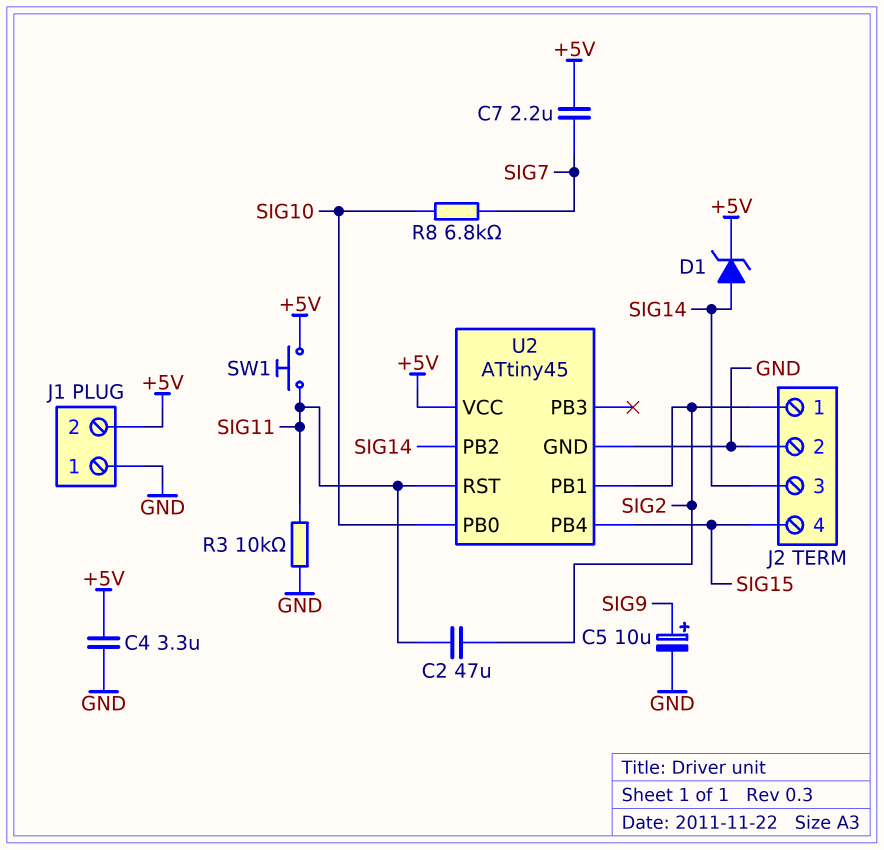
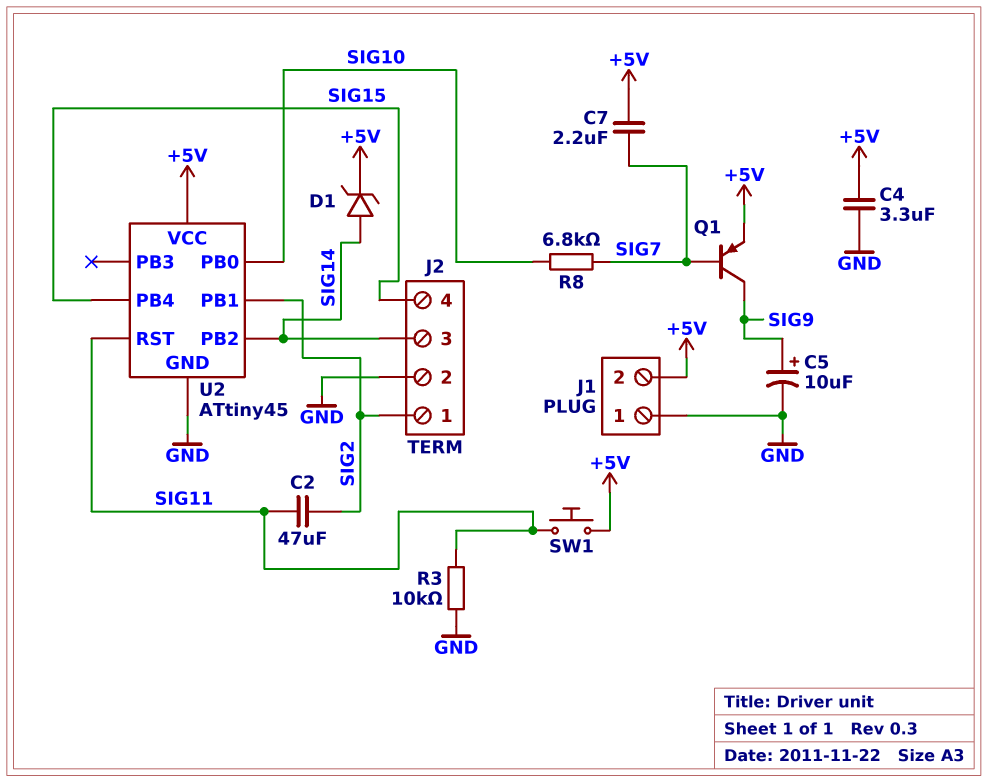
Q1: none -> PNP (B SIG7, C SIG9, E +5V)

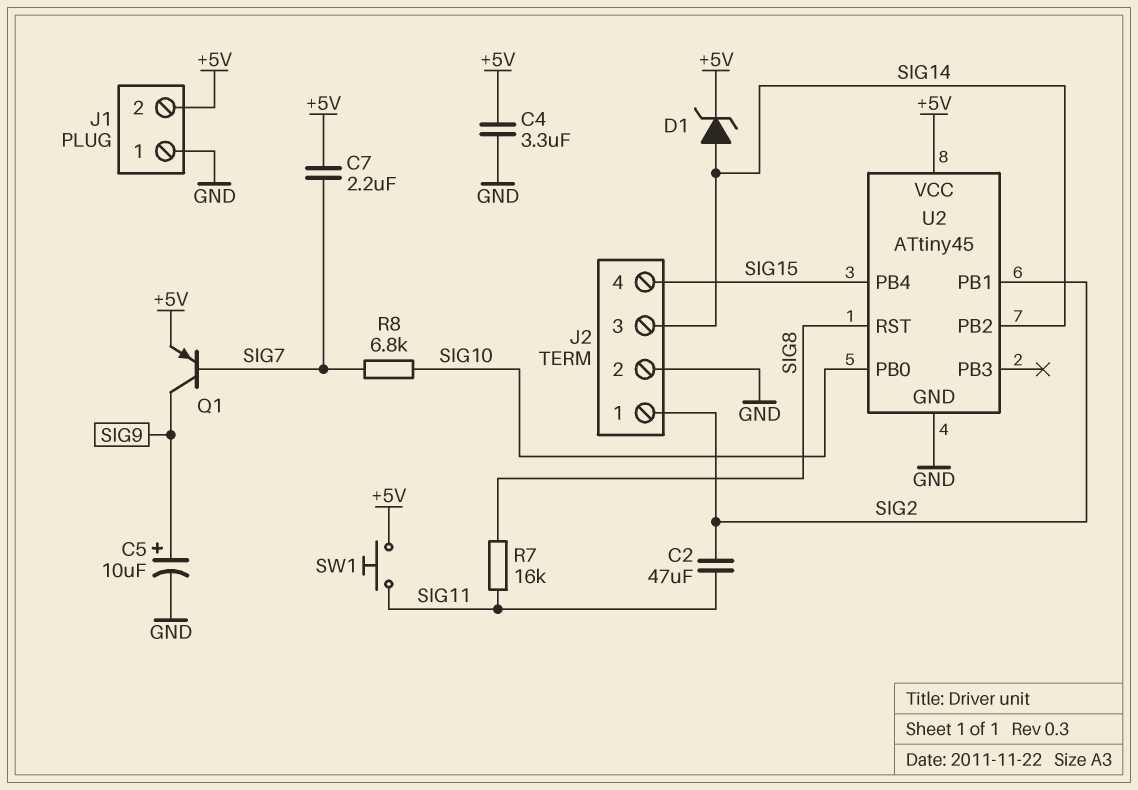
R3: 10k (GND, SIG11) -> none
R7: none -> 16k (SIG8, SIG11)
U2 pin RST: SIG11 -> SIG8

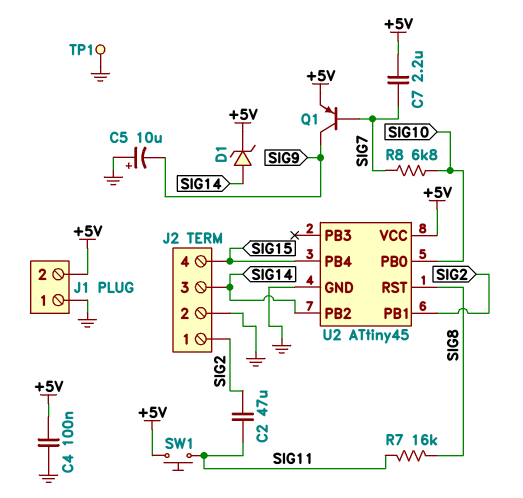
C4: 3.3uF (+5V, GND) -> 100nF (+5V, GND)
C5: 10uF (plus SIG9, minus GND) -> 10uF (plus GND, minus SIG9)
TP1: none -> test point (GND)

